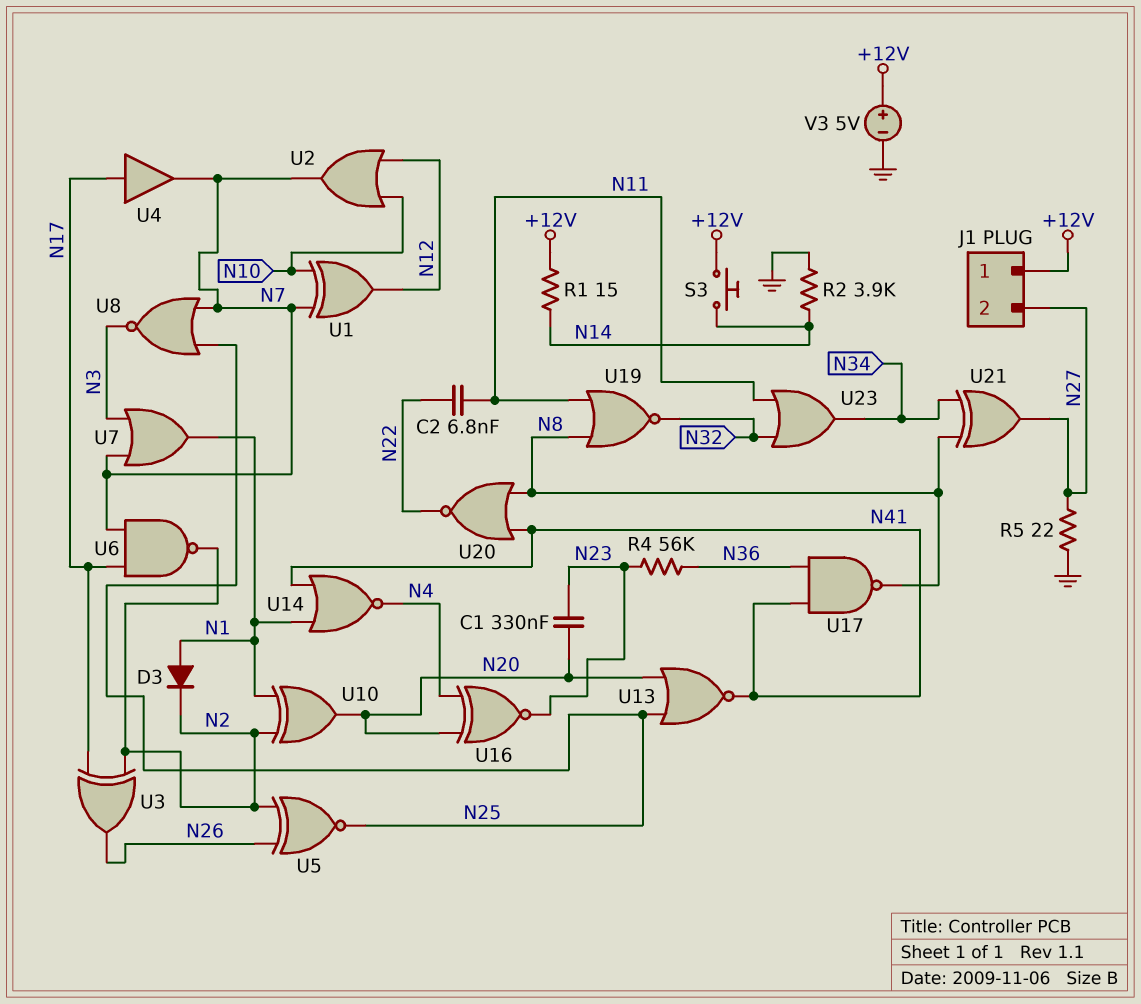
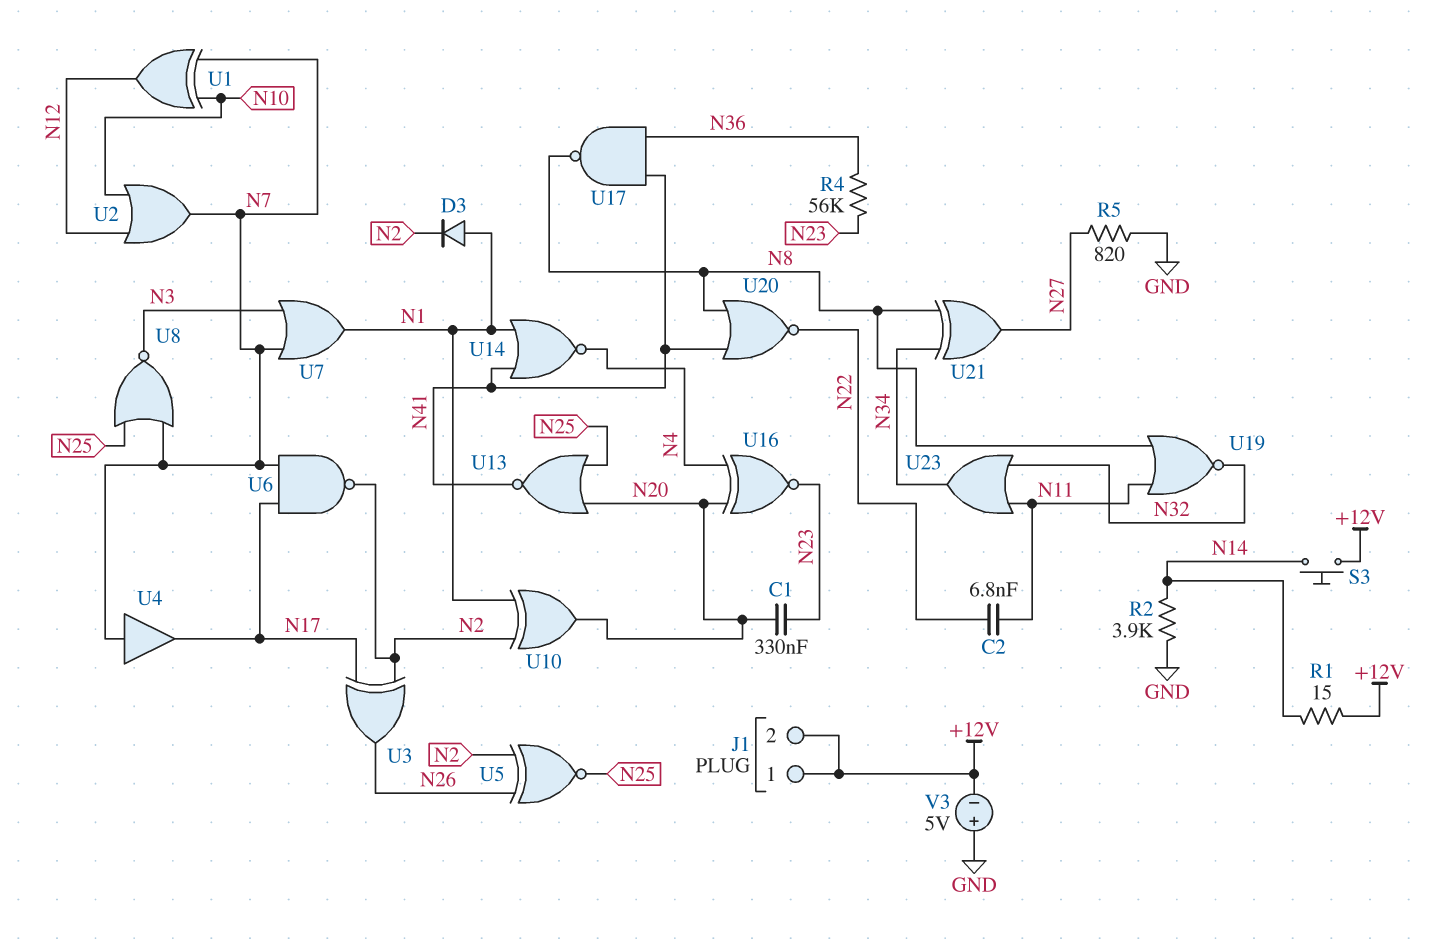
J1 pin 2: N27 -> +12V
R5: 22 (GND, N27) -> 820 (GND, N27)
U4: buffer (in N17, out N7) -> buffer (in N7, out N17)
V3: 5V (plus +12V, minus GND) -> 5V (plus GND, minus +12V)

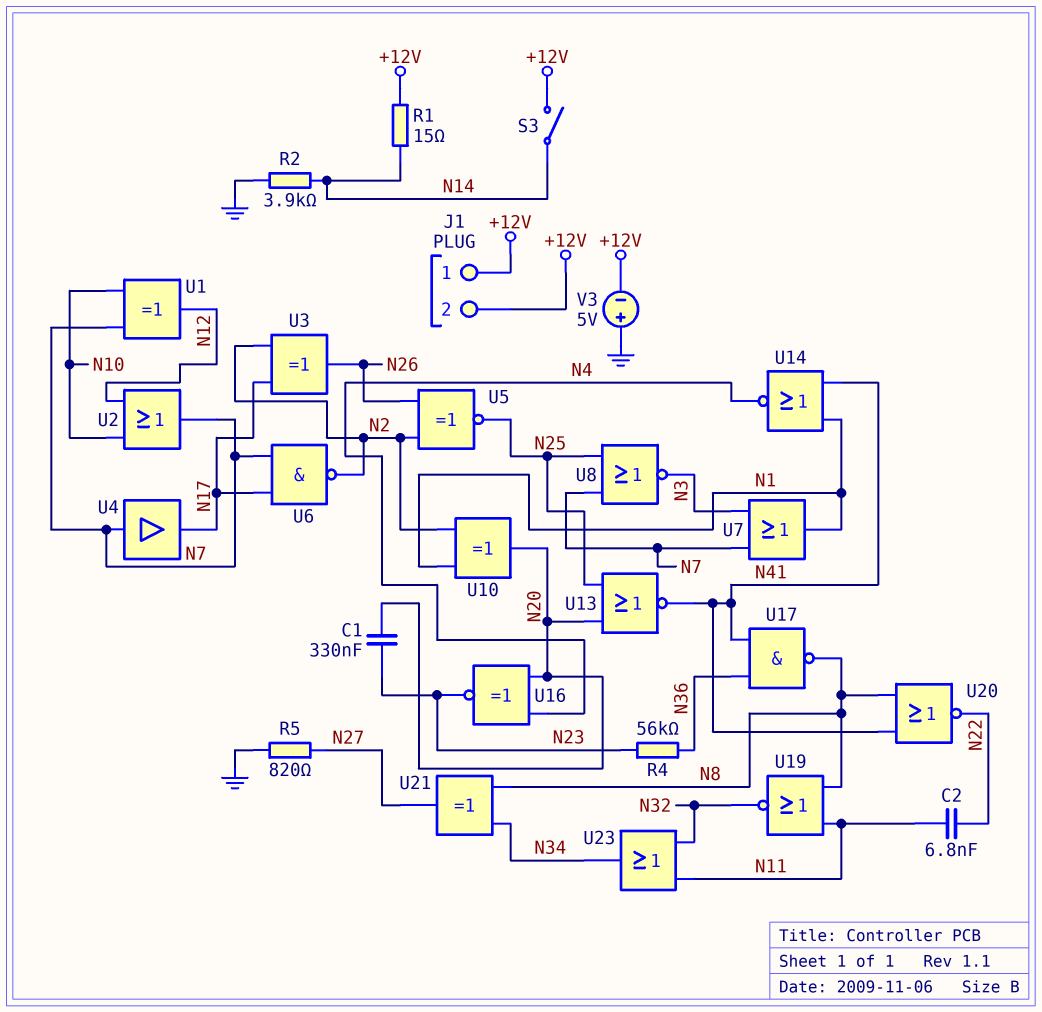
D3: diode (A N1, K N2) -> none
S3: button (+12V, N14) -> switch (+12V, N14)

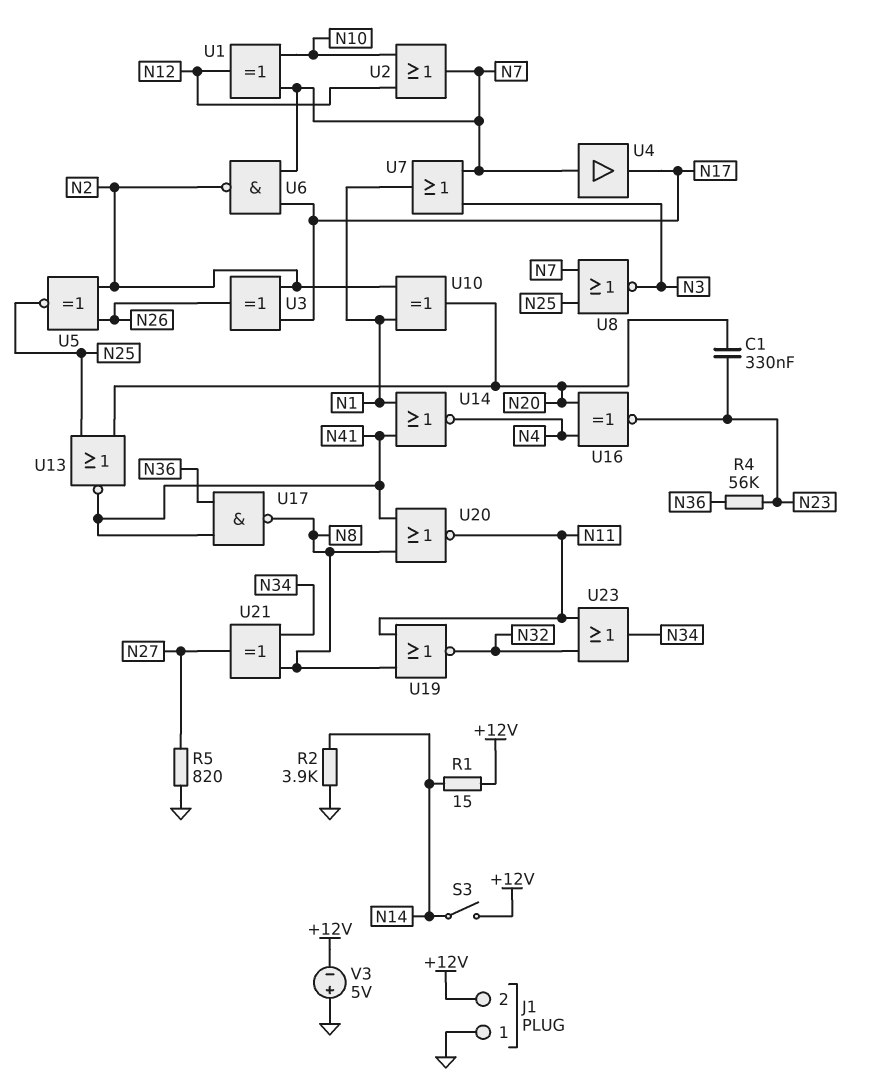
C2: 6.8nF (N11, N22) -> none
J1 pin 1: +12V -> GND
U20: NOR (in N8, in N41, out N22) -> NOR (in N8, in N41, out N11)

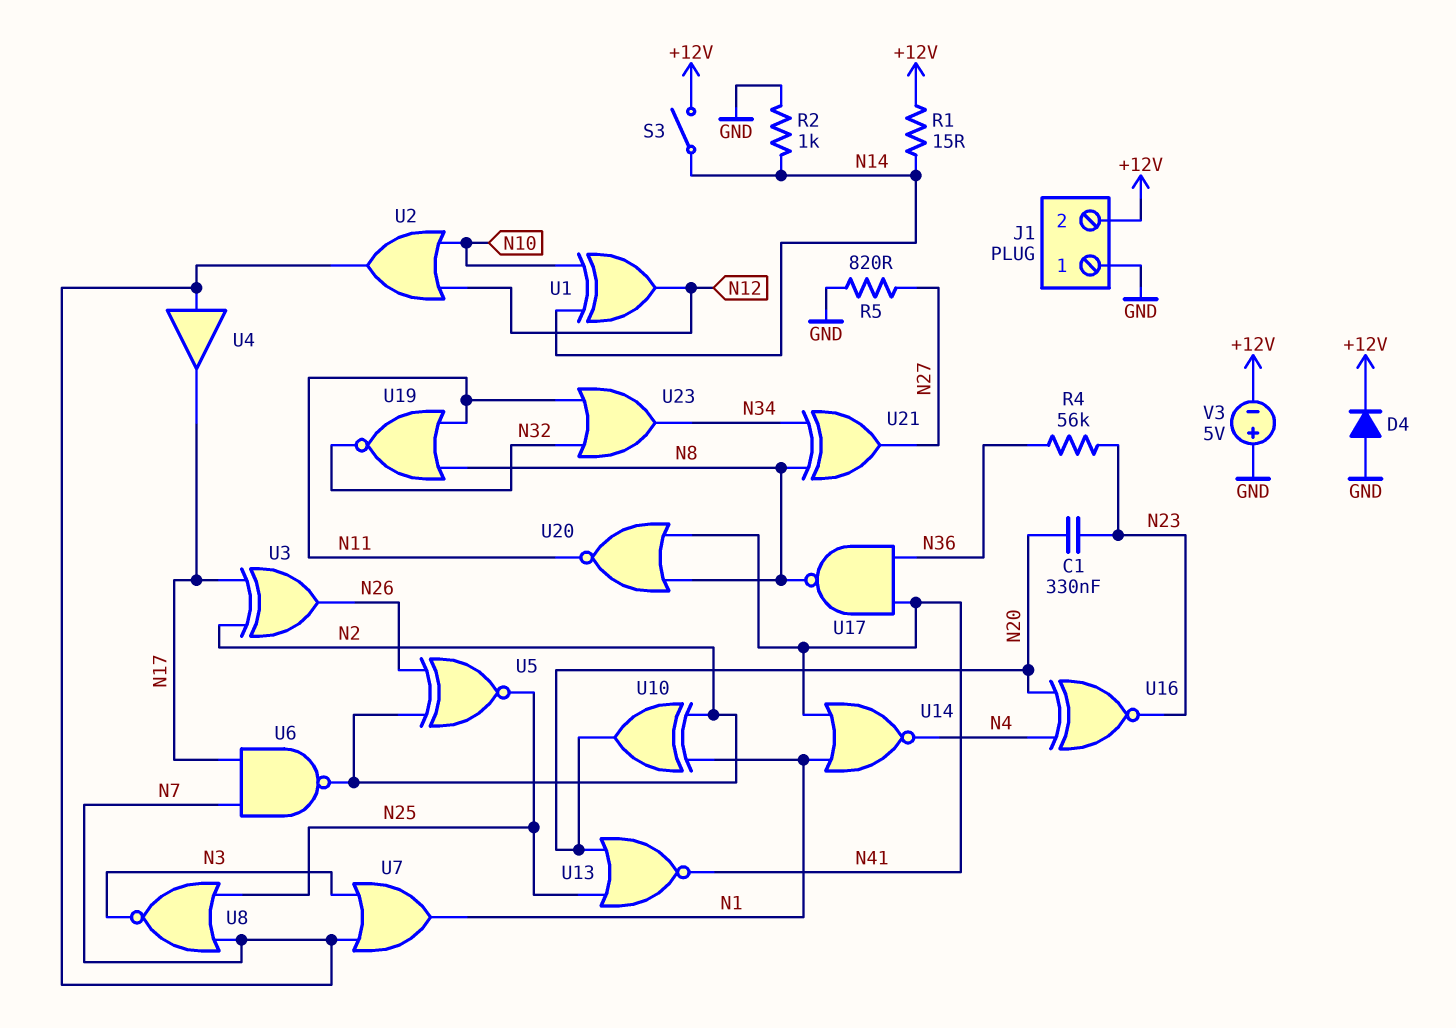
D4: none -> diode (A GND, K +12V)
R2: 3.9k (GND, N14) -> 1k (GND, N14)
U1: XOR (in N7, in N10, out N12) -> XOR (in N10, in N14, out N12)

